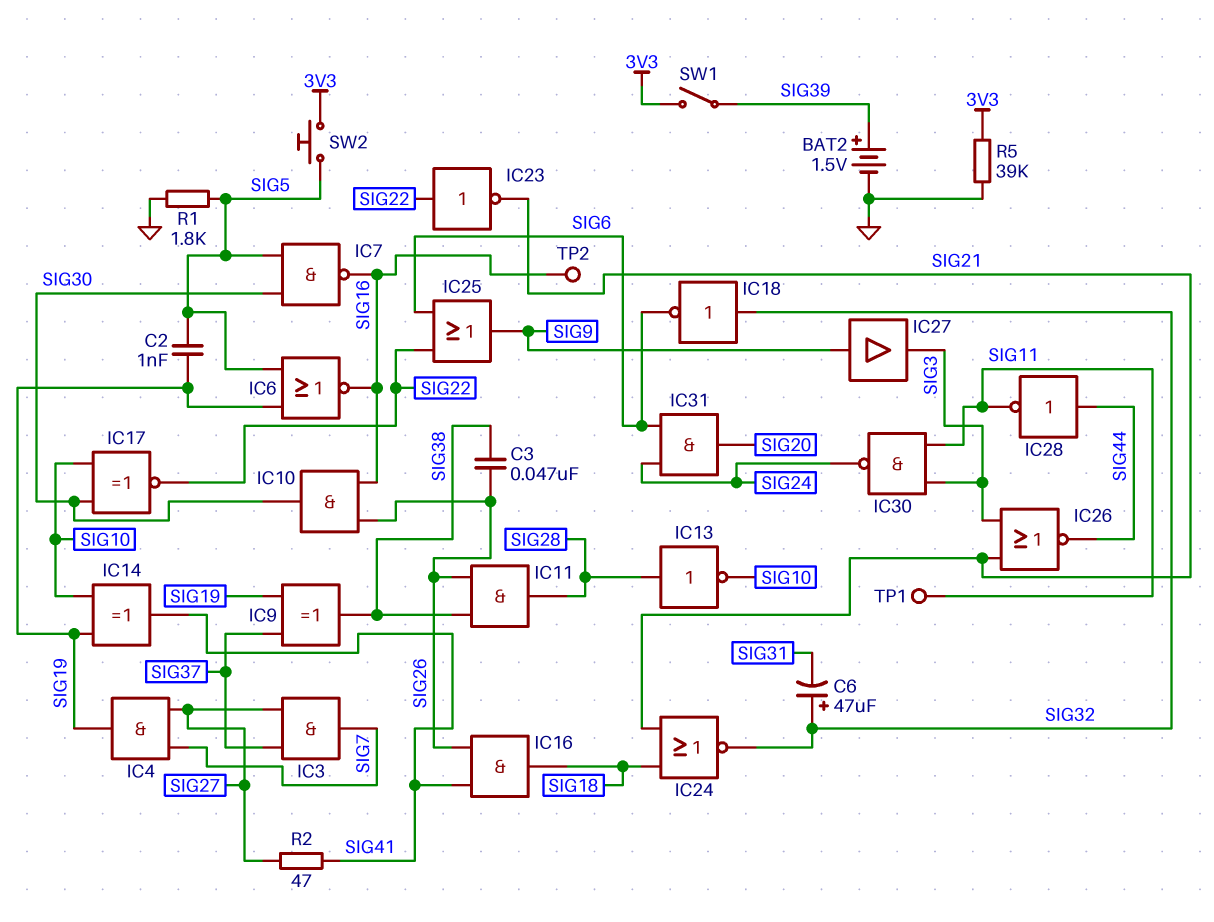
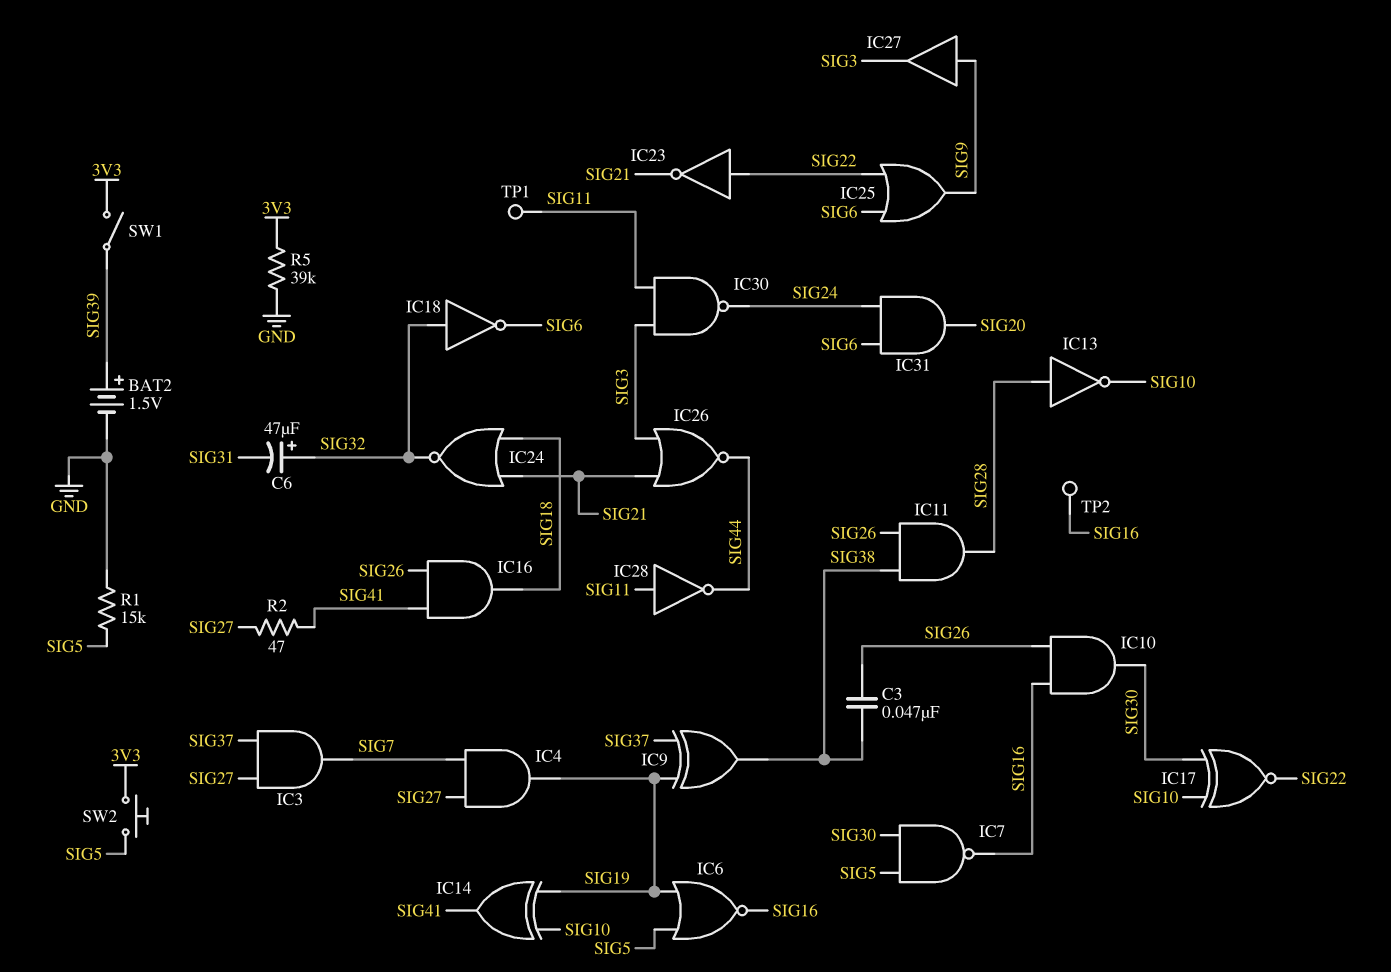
C2: 1nF (SIG5, SIG19) -> none
IC28: NOT (in SIG44, out SIG11) -> NOT (in SIG11, out SIG44)
R1: 1.8k (GND, SIG5) -> 15k (GND, SIG5)

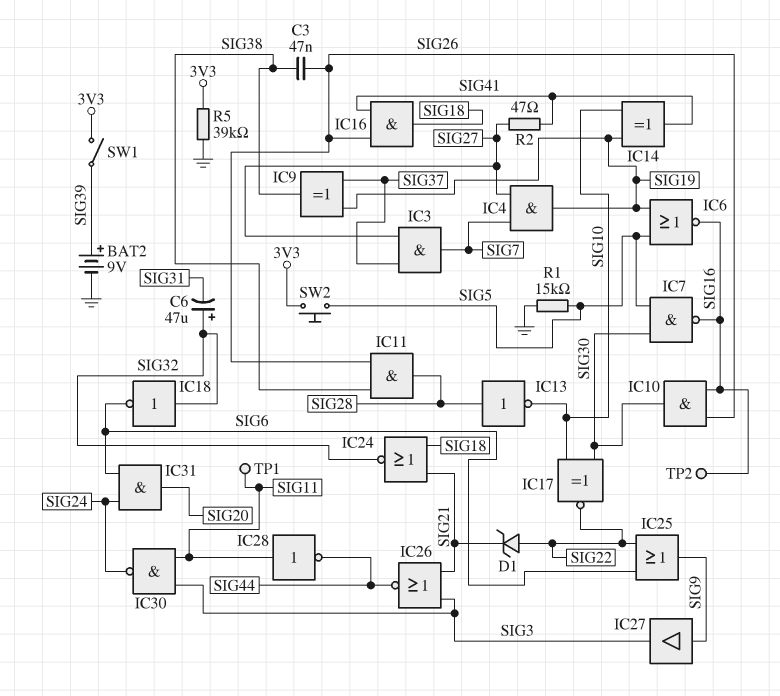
BAT2: 1.5V (plus SIG39, minus GND) -> 9V (plus SIG39, minus GND)
D1: none -> zener (A SIG22, K SIG21)
IC23: NOT (in SIG22, out SIG21) -> none

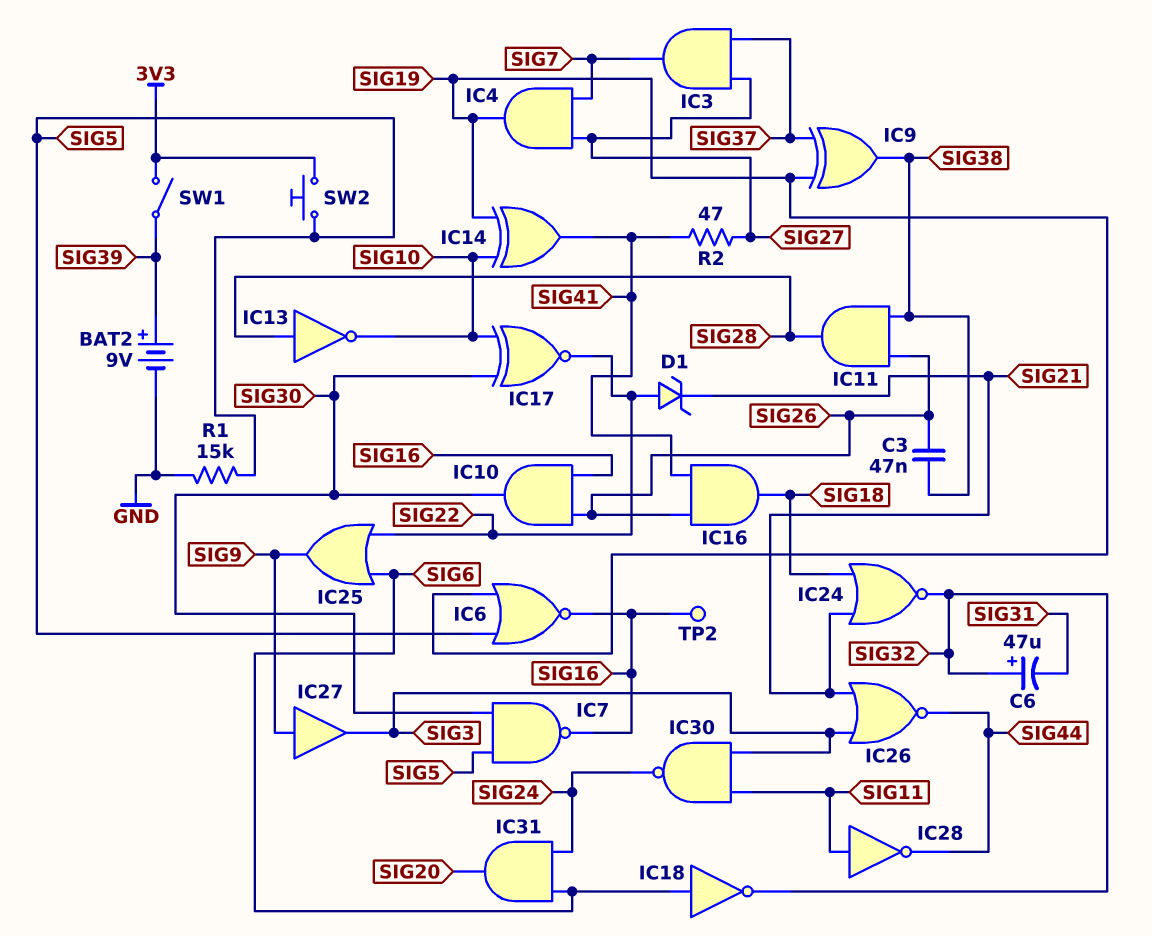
IC18: NOT (in SIG32, out SIG6) -> NOT (in SIG6, out SIG32)
R5: 39k (3V3, GND) -> none
TP1: test point (SIG11) -> none

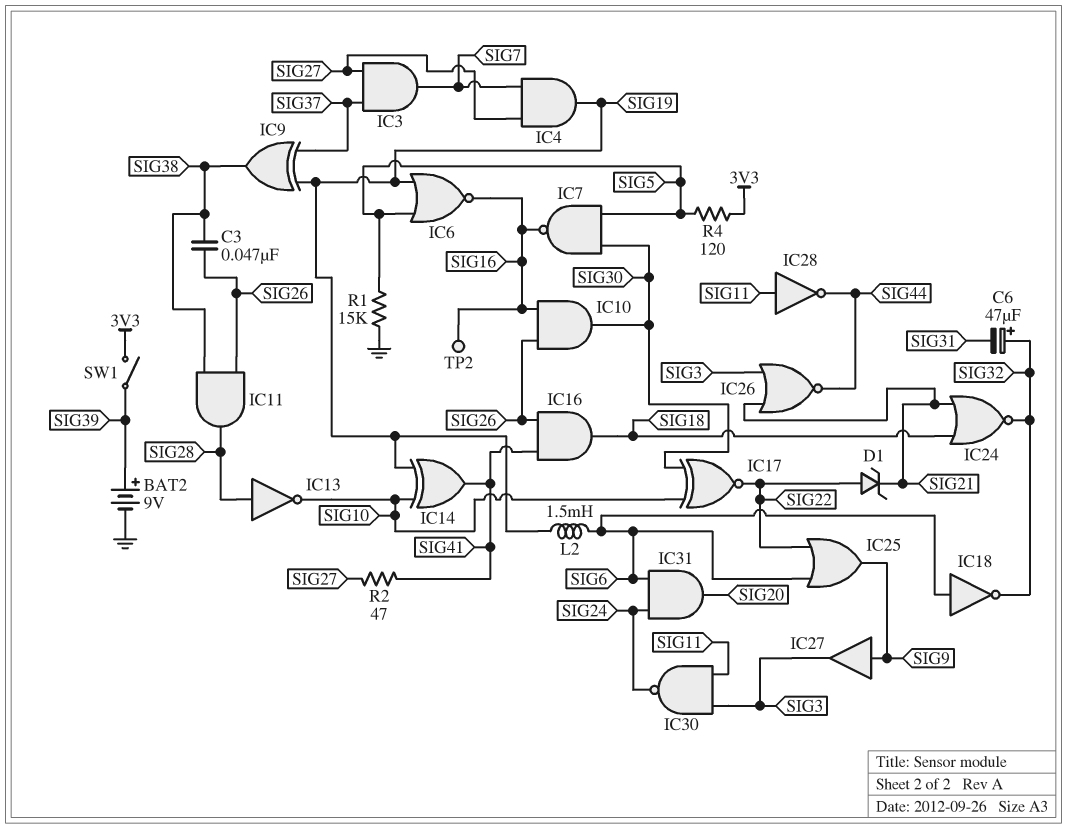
L2: none -> 1.5mH (SIG6, SIG19)
R4: none -> 120 (3V3, SIG5)
SW2: button (3V3, SIG5) -> none

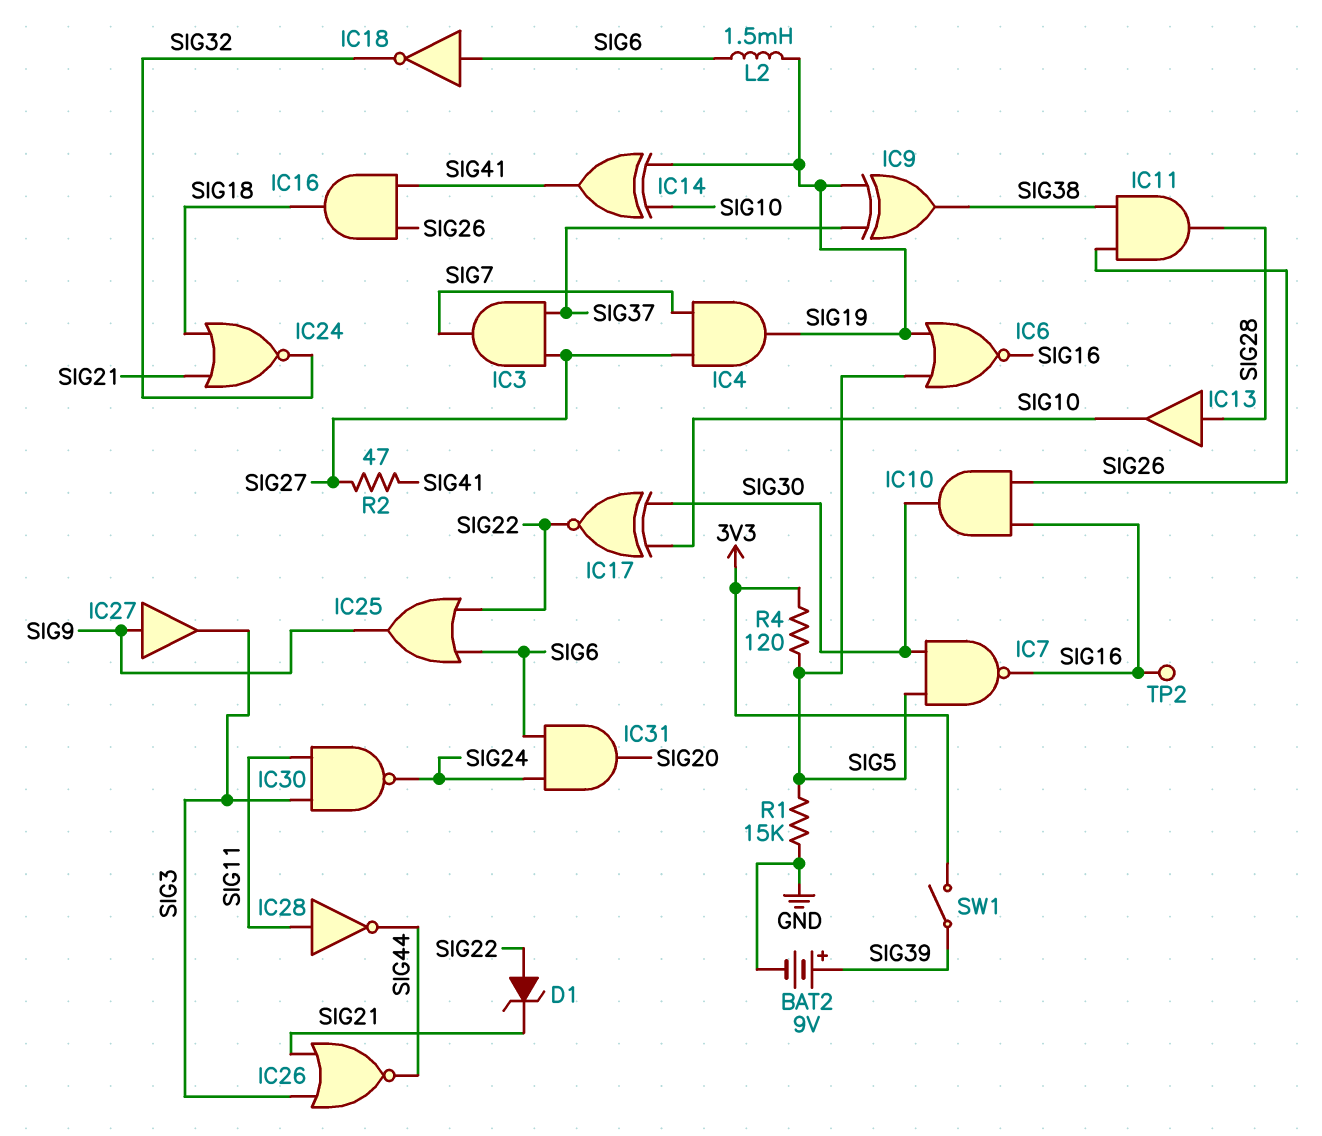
C3: 47nF (SIG26, SIG38) -> none
C6: 47uF (plus SIG32, minus SIG31) -> none
IC13: NOT (in SIG28, out SIG10) -> buffer (in SIG28, out SIG10)

